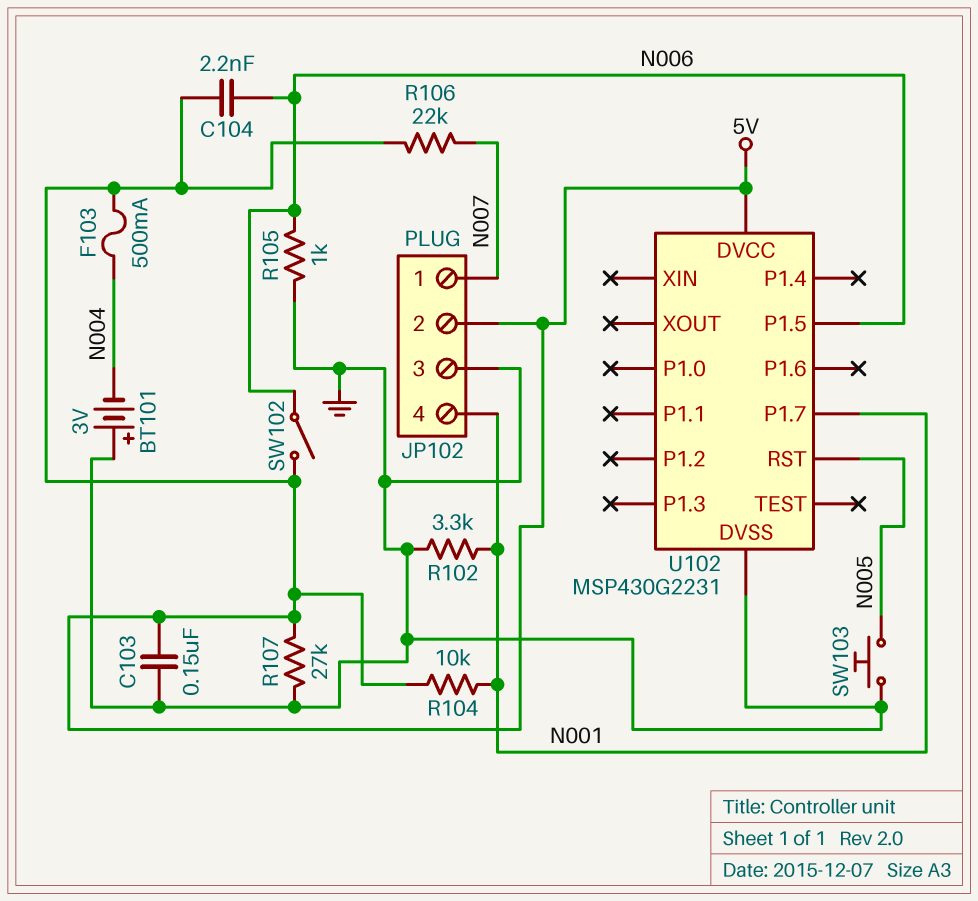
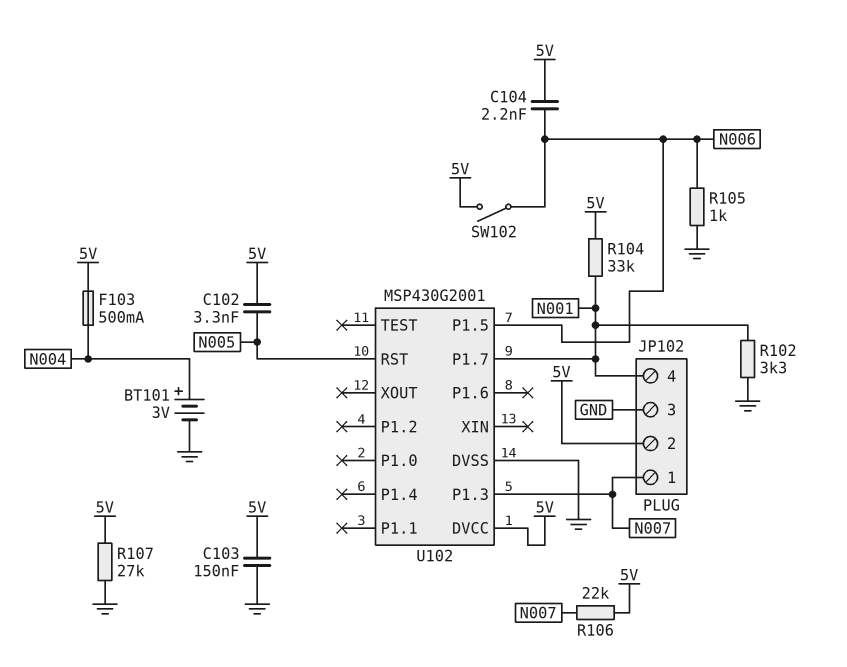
BT101: 3V (plus GND, minus N004) -> 3V (plus N004, minus GND)
C102: none -> 3.3nF (5V, N005)
R104: 10k (5V, N001) -> 33k (5V, N001)
SW103: button (GND, N005) -> none
U102: MSP430G2231 -> MSP430G2001
U102 pin P1.3: none -> N007

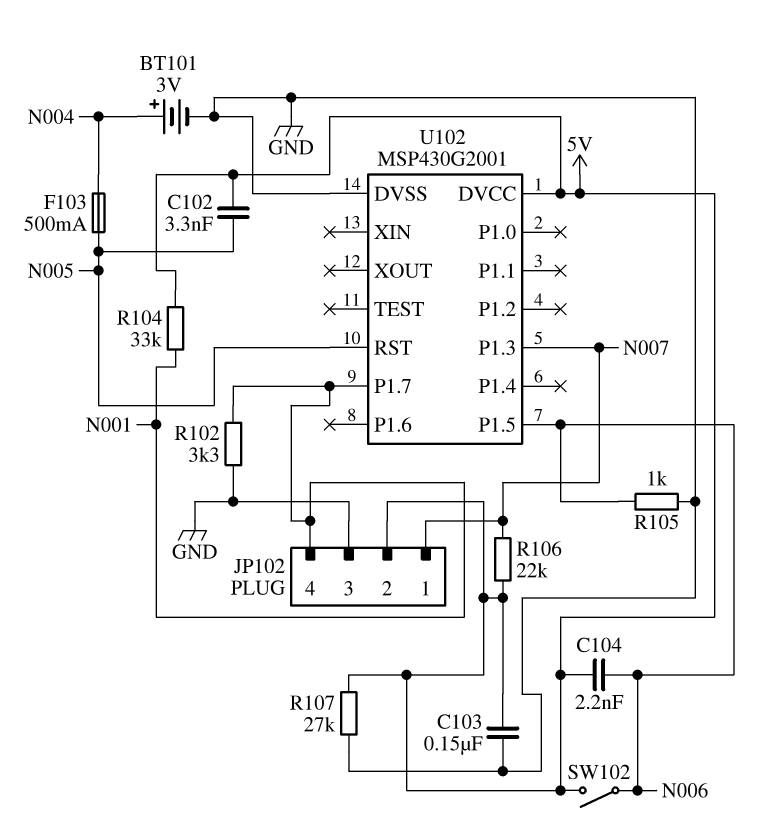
F103: 500mA (5V, N004) -> 500mA (N004, N005)

